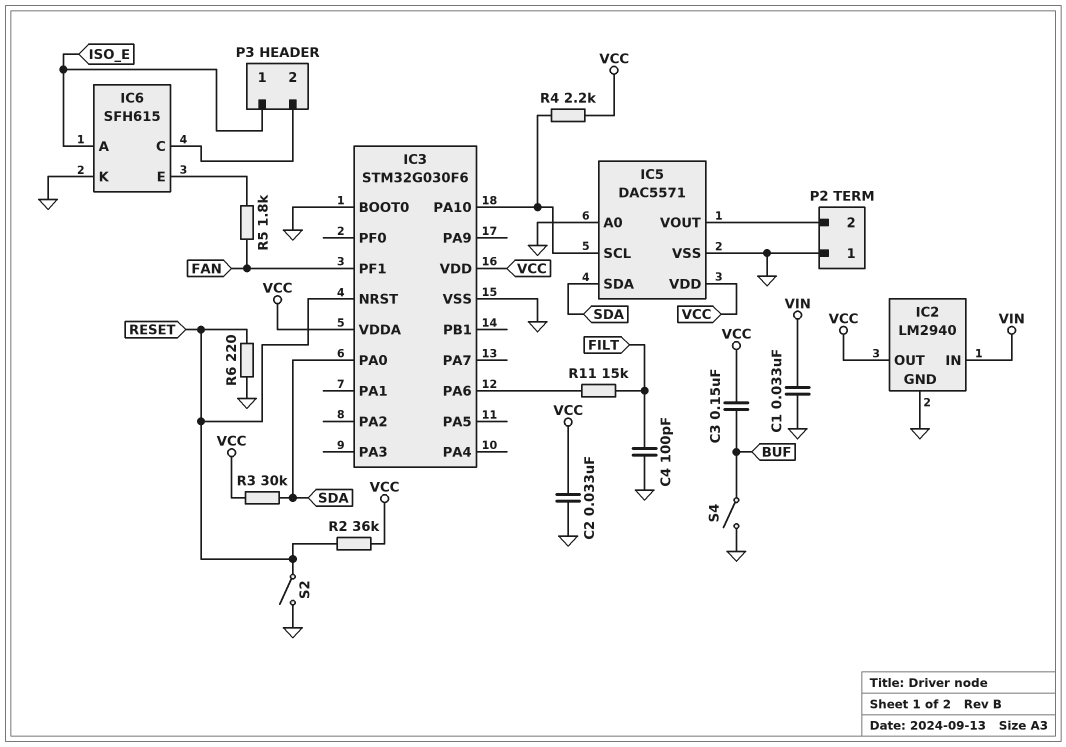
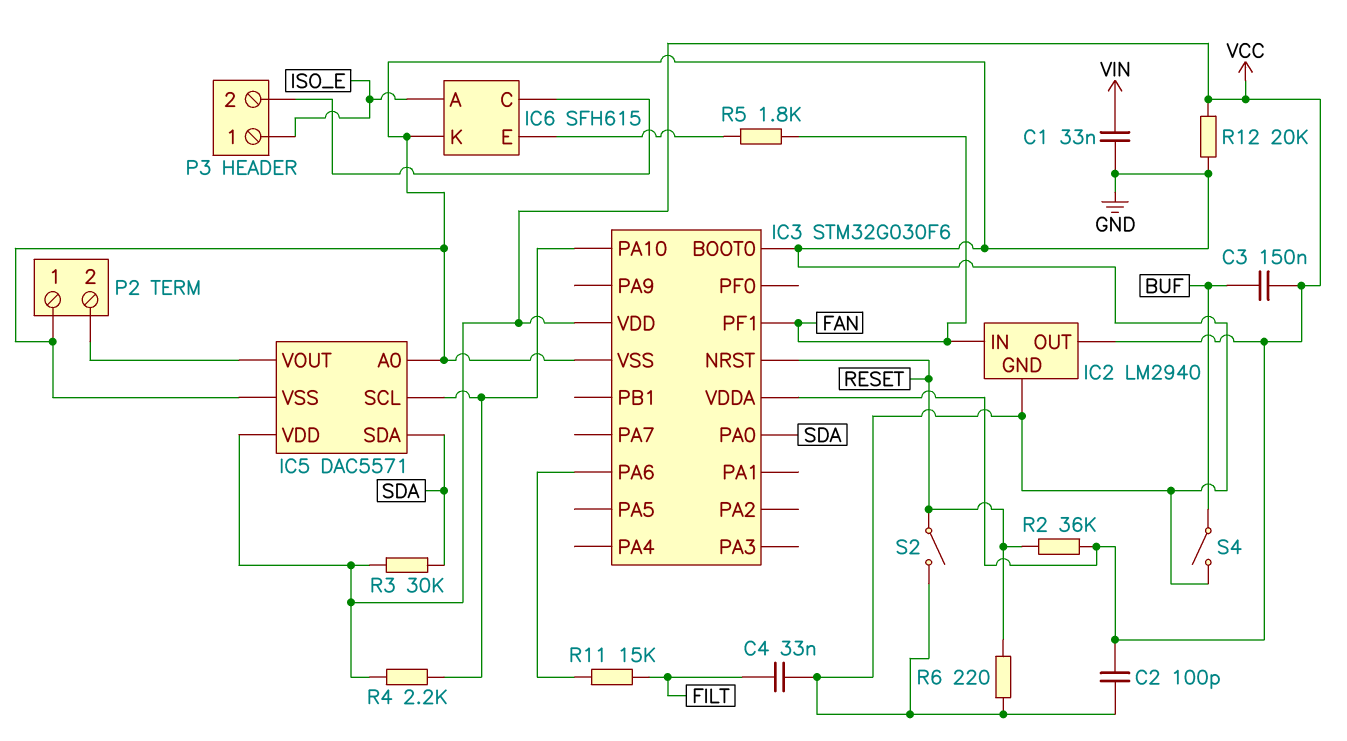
C2: 33nF (GND, VCC) -> 100pF (GND, VCC)
C4: 100pF (FILT, GND) -> 33nF (FILT, GND)
IC2 pin IN: VIN -> FAN
R12: none -> 20k (GND, VCC)

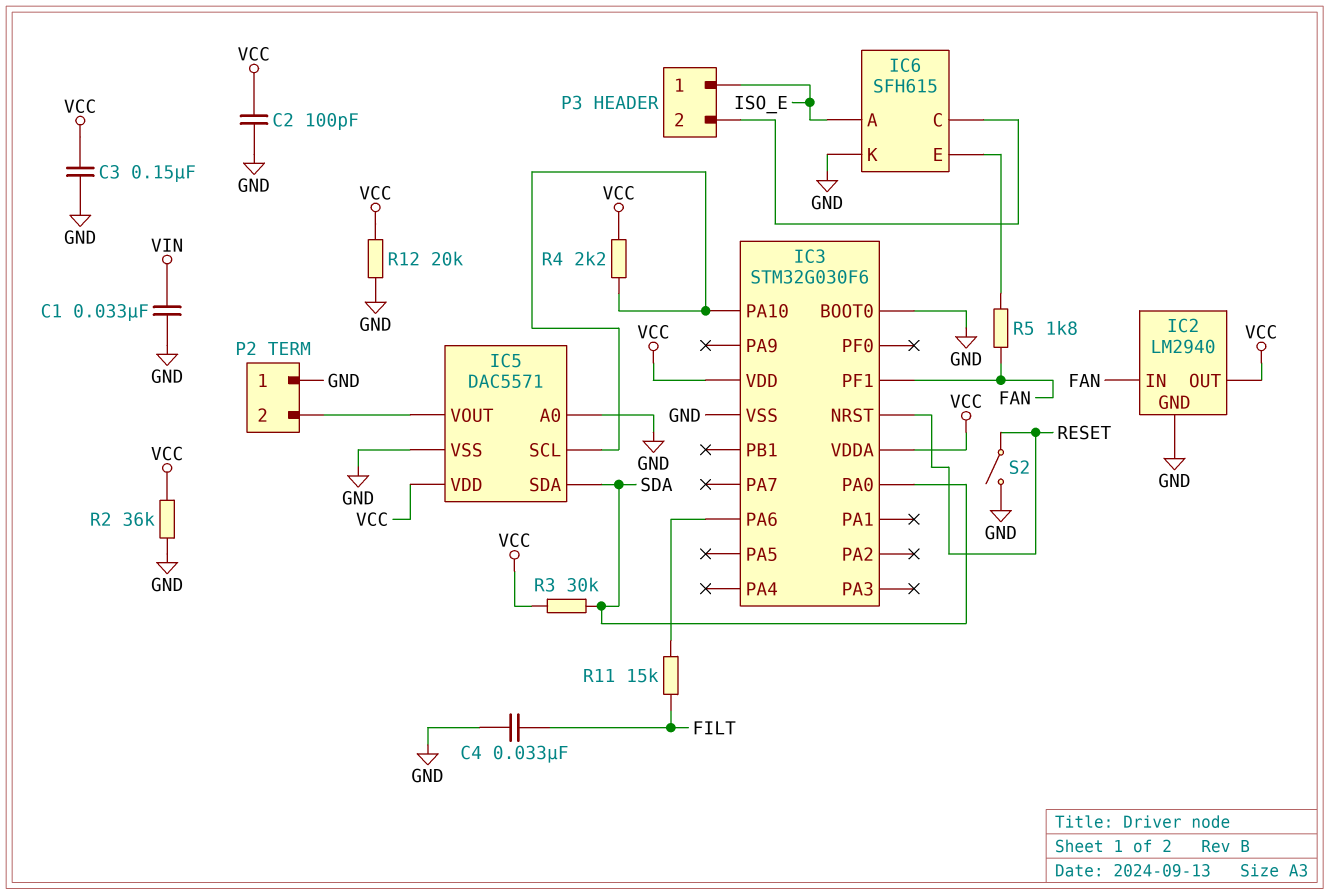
C3: 150nF (BUF, VCC) -> 150nF (GND, VCC)
R2: 36k (RESET, VCC) -> 36k (GND, VCC)
R6: 220 (GND, RESET) -> none
S4: switch (BUF, GND) -> none

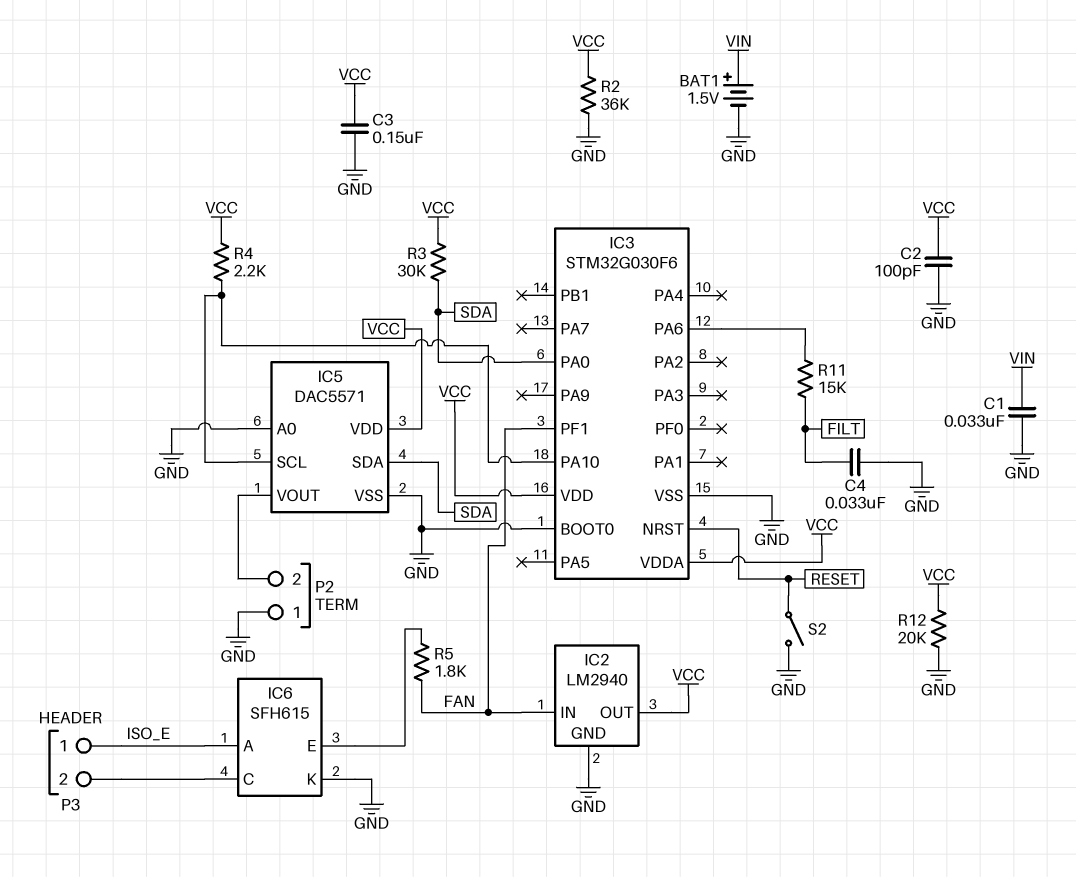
BAT1: none -> 1.5V (plus VIN, minus GND)

